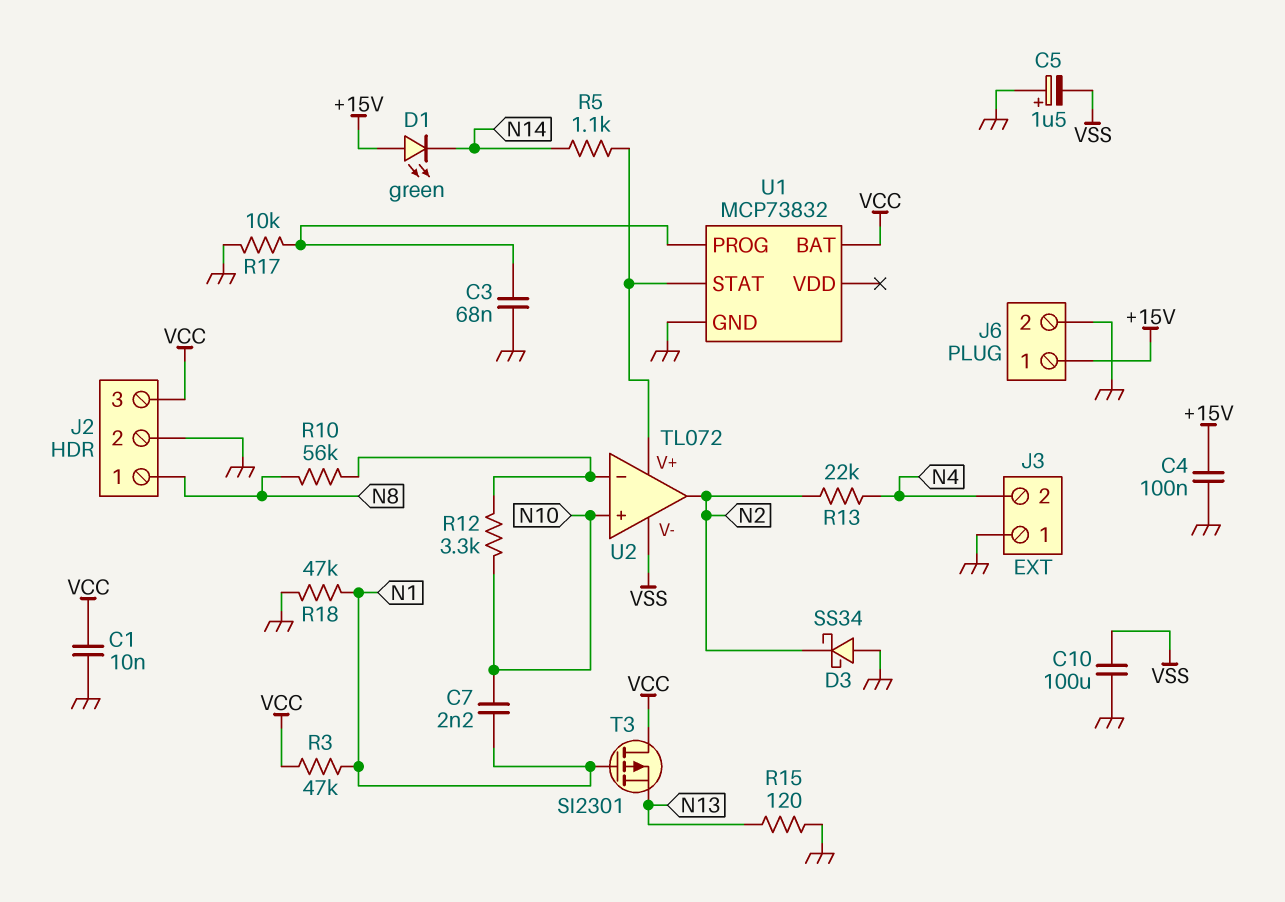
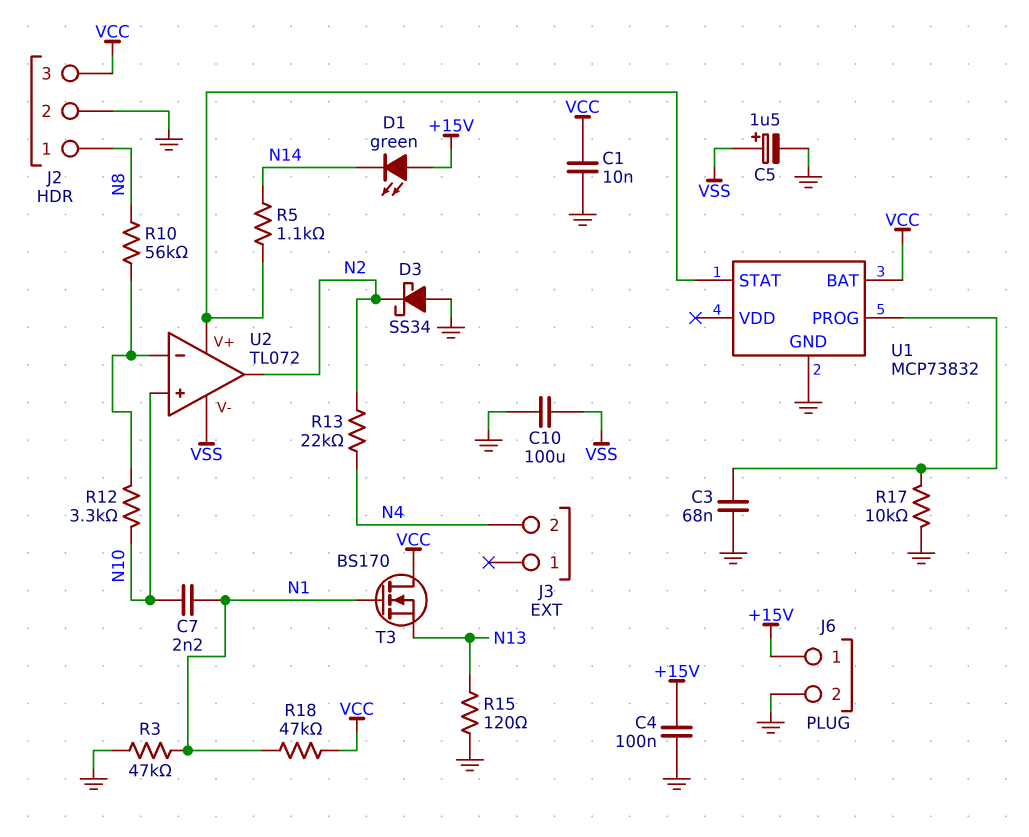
C5: 1.5uF (plus GND, minus VSS) -> 1.5uF (plus VSS, minus GND)
J3 pin 1: GND -> none
R3: 47k (N1, VCC) -> 47k (GND, N1)
R18: 47k (GND, N1) -> 47k (N1, VCC)
T3: PMOS SI2301 (G N1, D VCC, S N13) -> NMOS BS170 (G N1, D VCC, S N13)

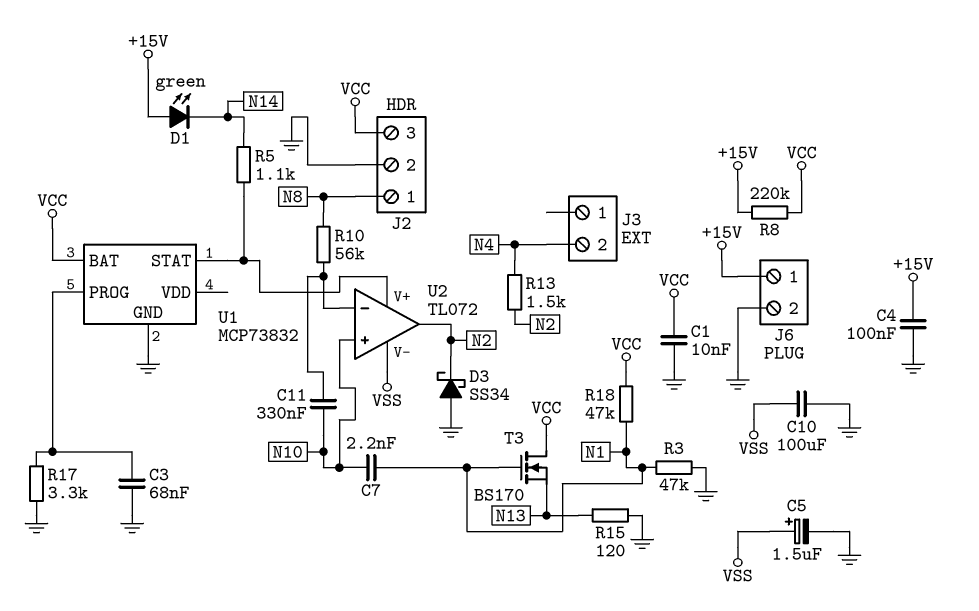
C11: none -> 330nF (N10, U2/in-)
R8: none -> 220k (+15V, VCC)
R12: 3.3k (N10, U2/in-) -> none
R13: 22k (N2, N4) -> 1.5k (N2, N4)
R17: 10k (GND, U1/PROG) -> 3.3k (GND, U1/PROG)

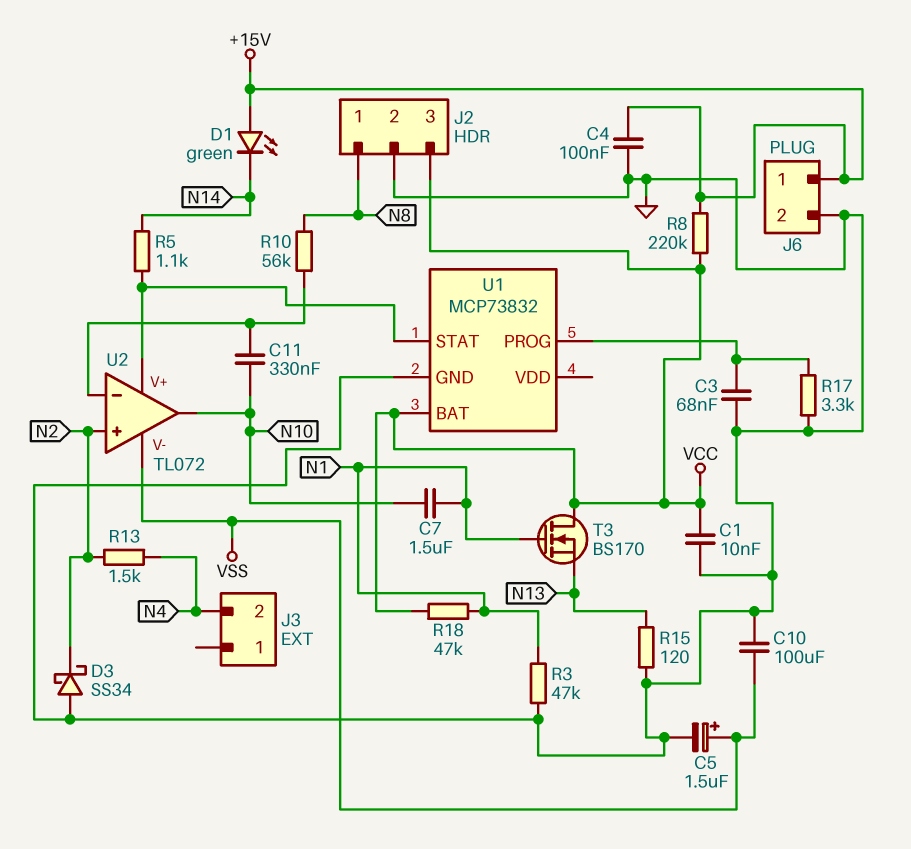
C7: 2.2nF (N1, N10) -> 1.5uF (N1, N10)
U2 pin in+: N10 -> N2
U2 pin out: N2 -> N10

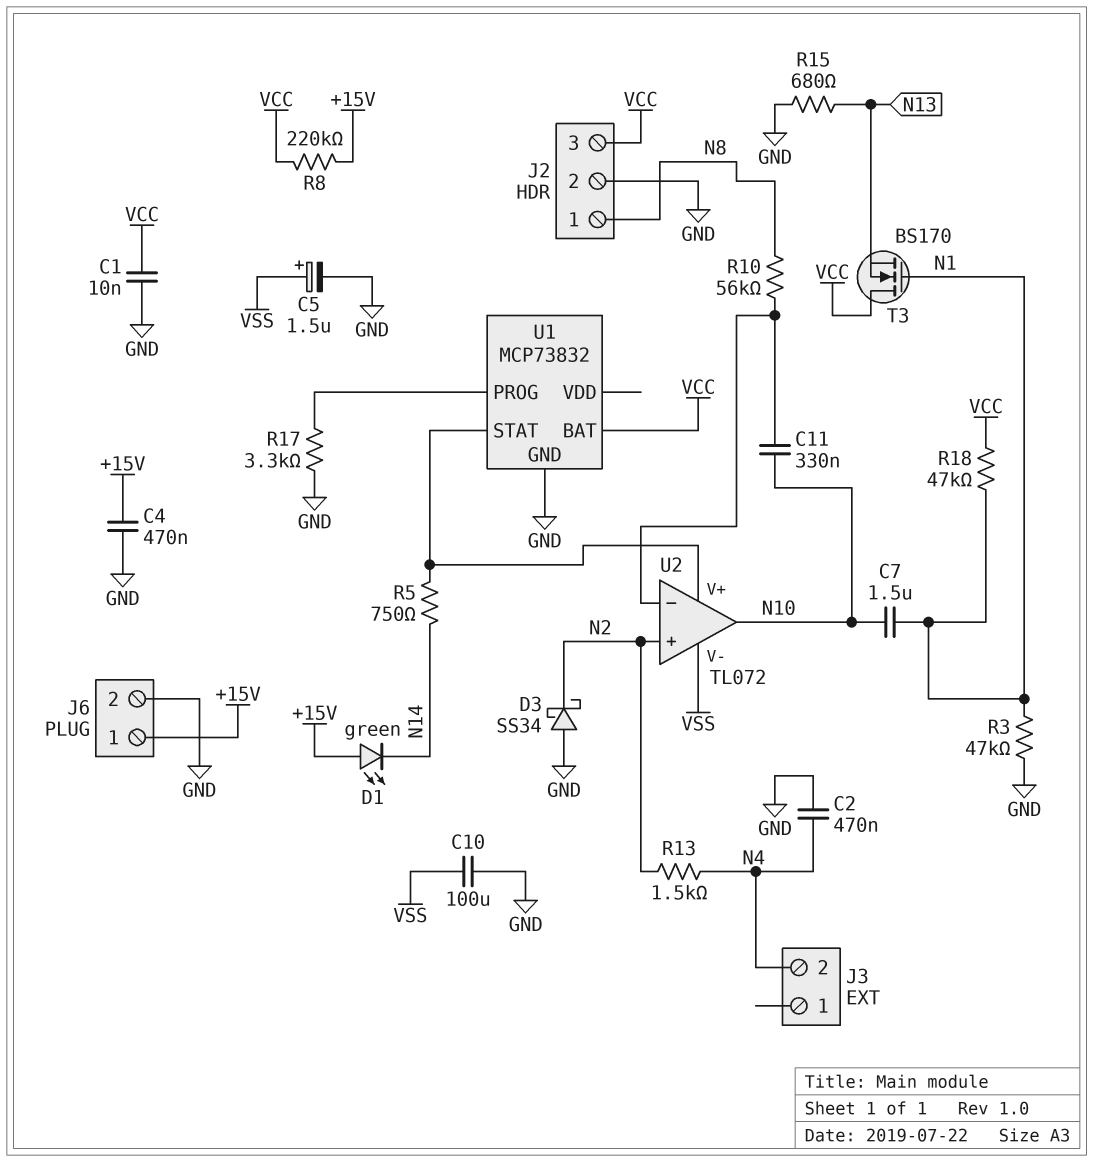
C2: none -> 470nF (GND, N4)
C3: 68nF (GND, U1/PROG) -> none
C4: 100nF (+15V, GND) -> 470nF (+15V, GND)
R5: 1.1k (N14, U1/STAT) -> 750 (N14, U1/STAT)
R15: 120 (GND, N13) -> 680 (GND, N13)

